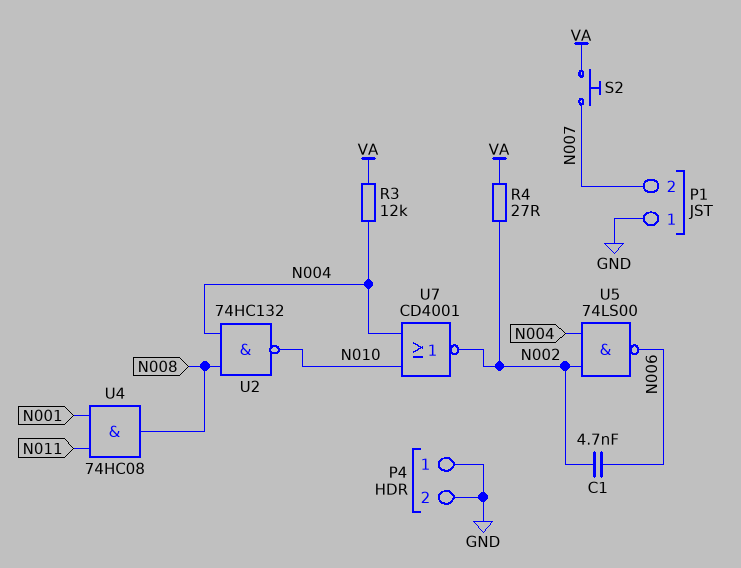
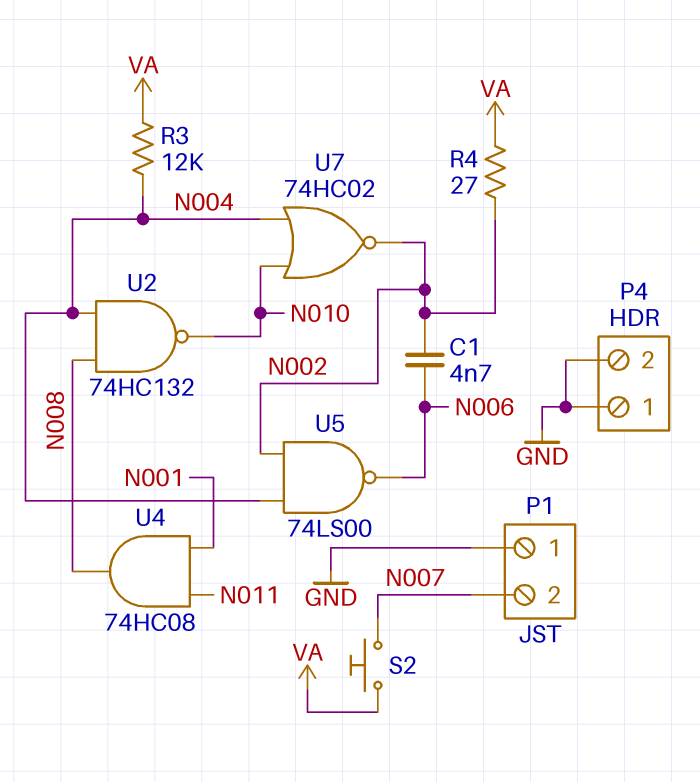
U7: NOR CD4001 (in N004, in N010, out N002) -> NOR 74HC02 (in N004, in N010, out N002)

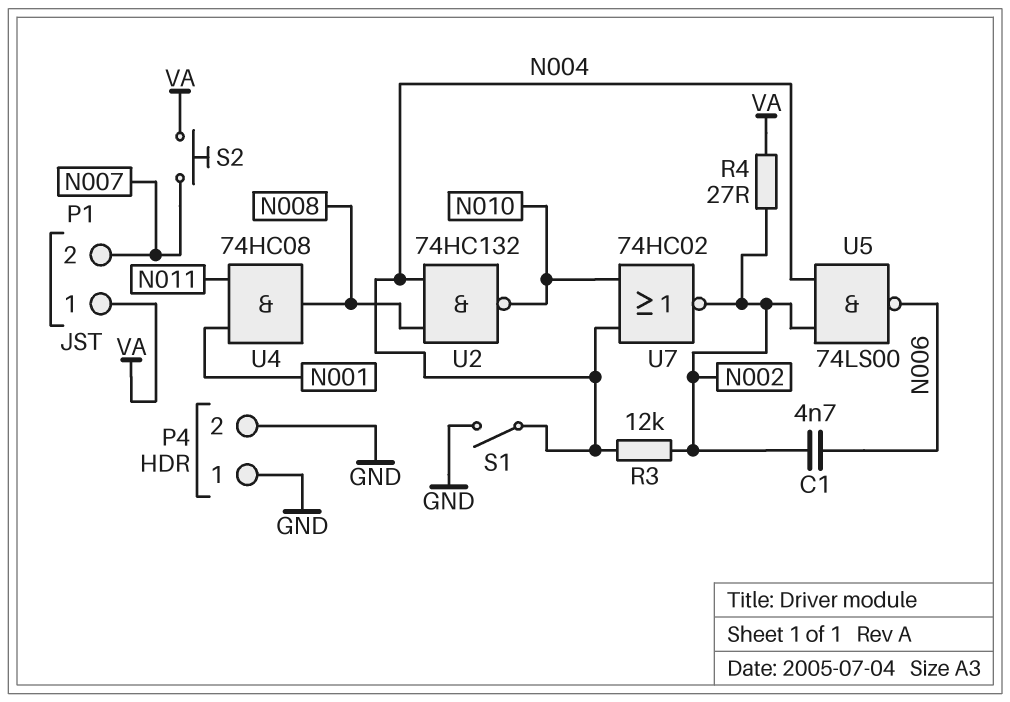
P1 pin 1: GND -> VA
R3: 12k (N004, VA) -> 12k (N002, N004)
S1: none -> switch (GND, N004)

